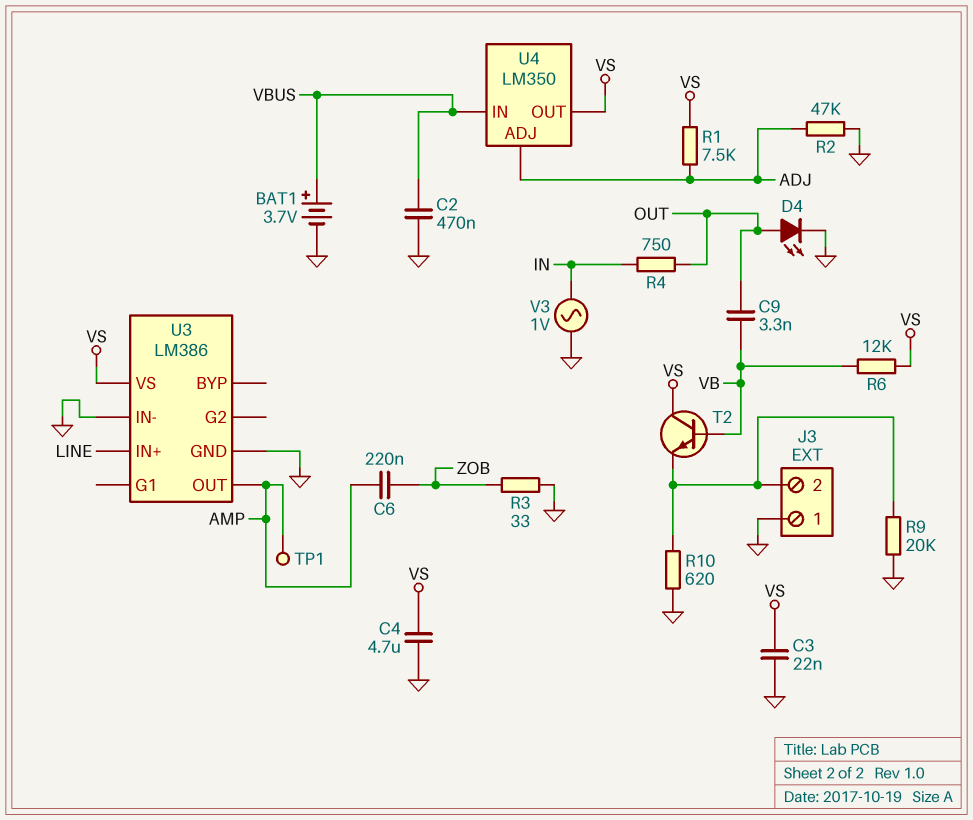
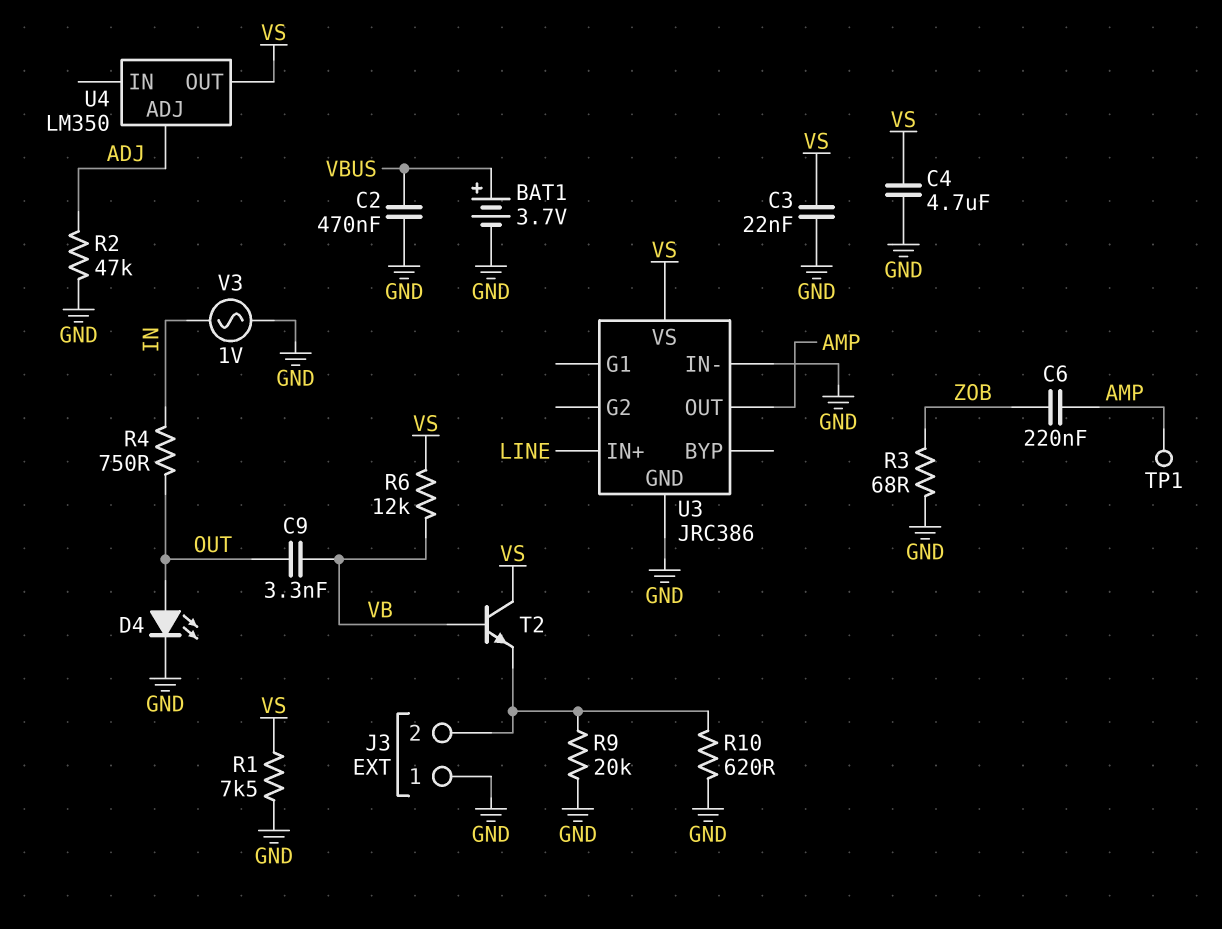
R1: 7.5k (ADJ, VS) -> 7.5k (GND, VS)
R3: 33 (GND, ZOB) -> 68 (GND, ZOB)
U3: LM386 -> JRC386
U4 pin IN: VBUS -> none

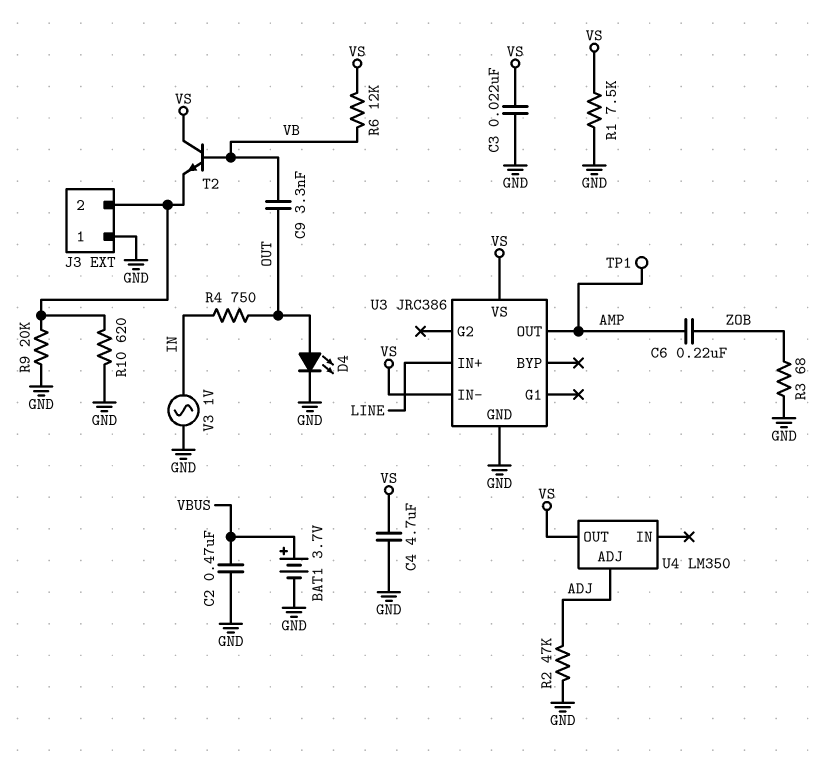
U3 pin IN-: GND -> VS

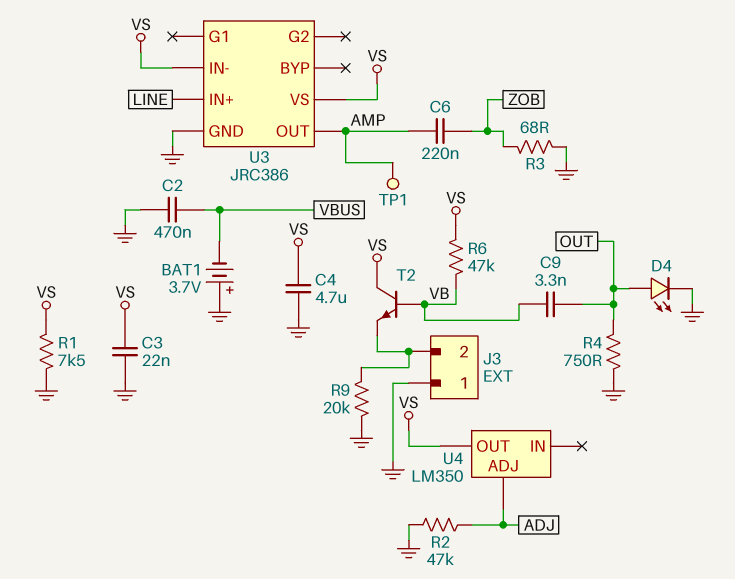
BAT1: 3.7V (plus VBUS, minus GND) -> 3.7V (plus GND, minus VBUS)
R4: 750 (IN, OUT) -> 750 (GND, OUT)
R6: 12k (VB, VS) -> 47k (VB, VS)
R10: 620 (GND, J3/2) -> none
V3: AC 1V (GND, IN) -> none

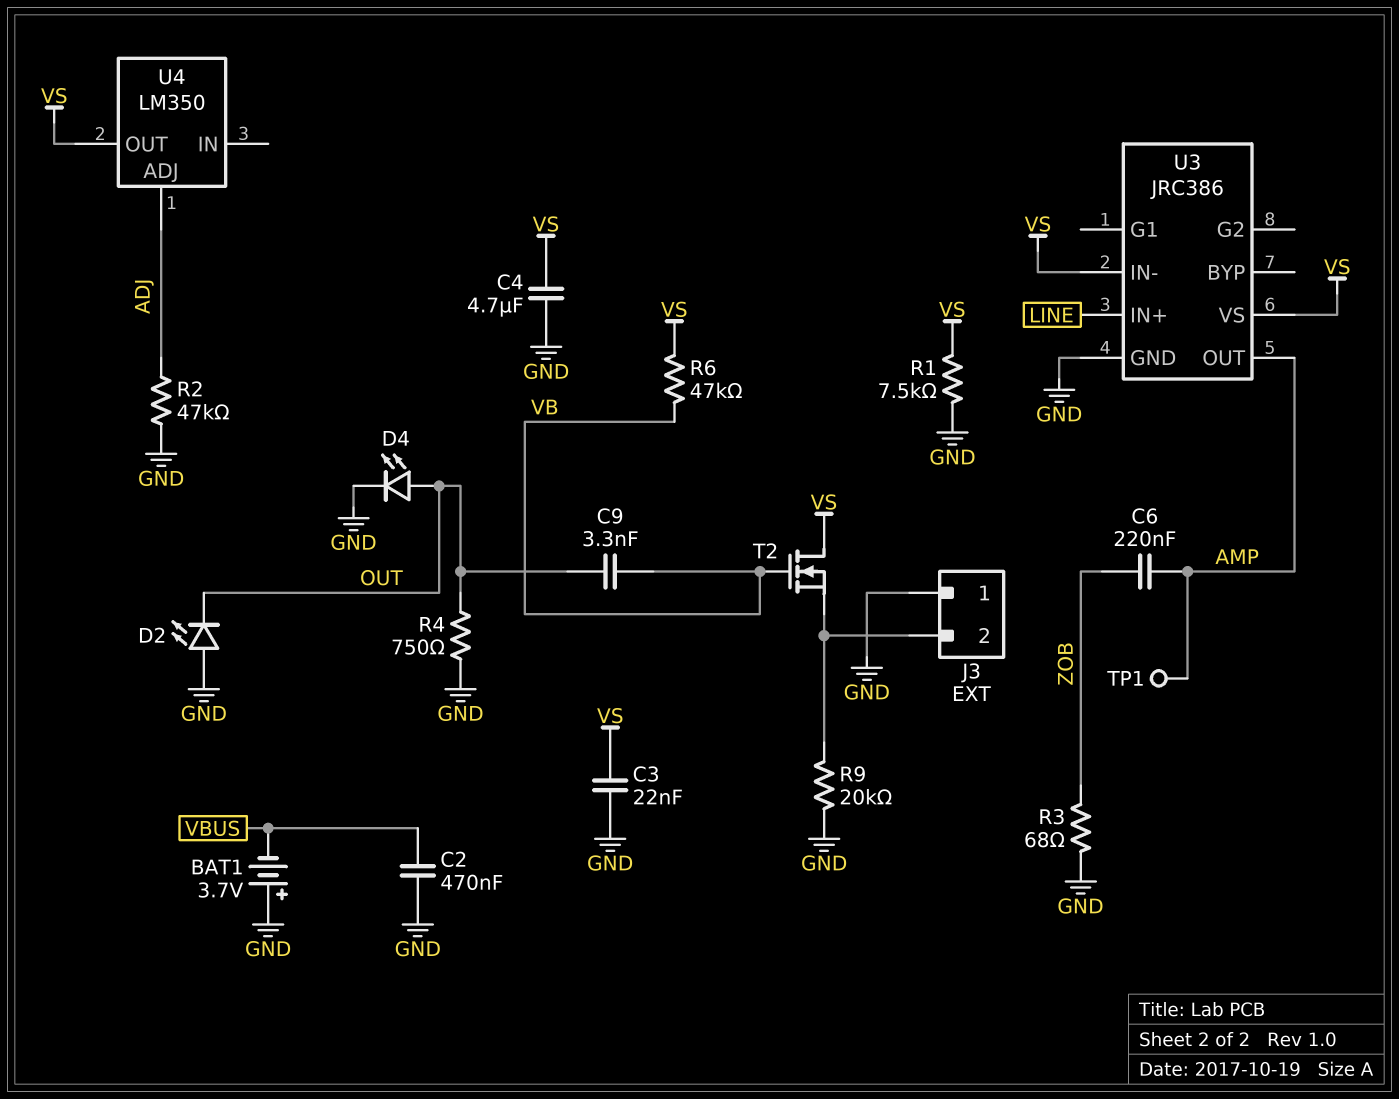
D2: none -> LED (A GND, K OUT)
T2: NPN (B VB, C VS, E J3/2) -> NMOS (G VB, D VS, S J3/2)

